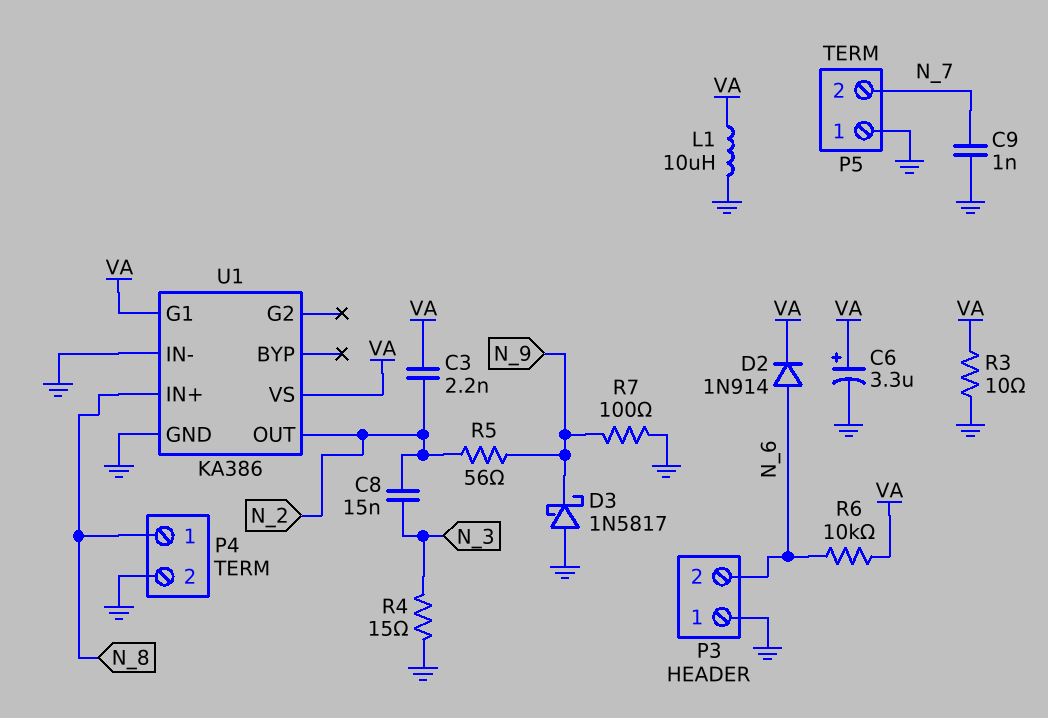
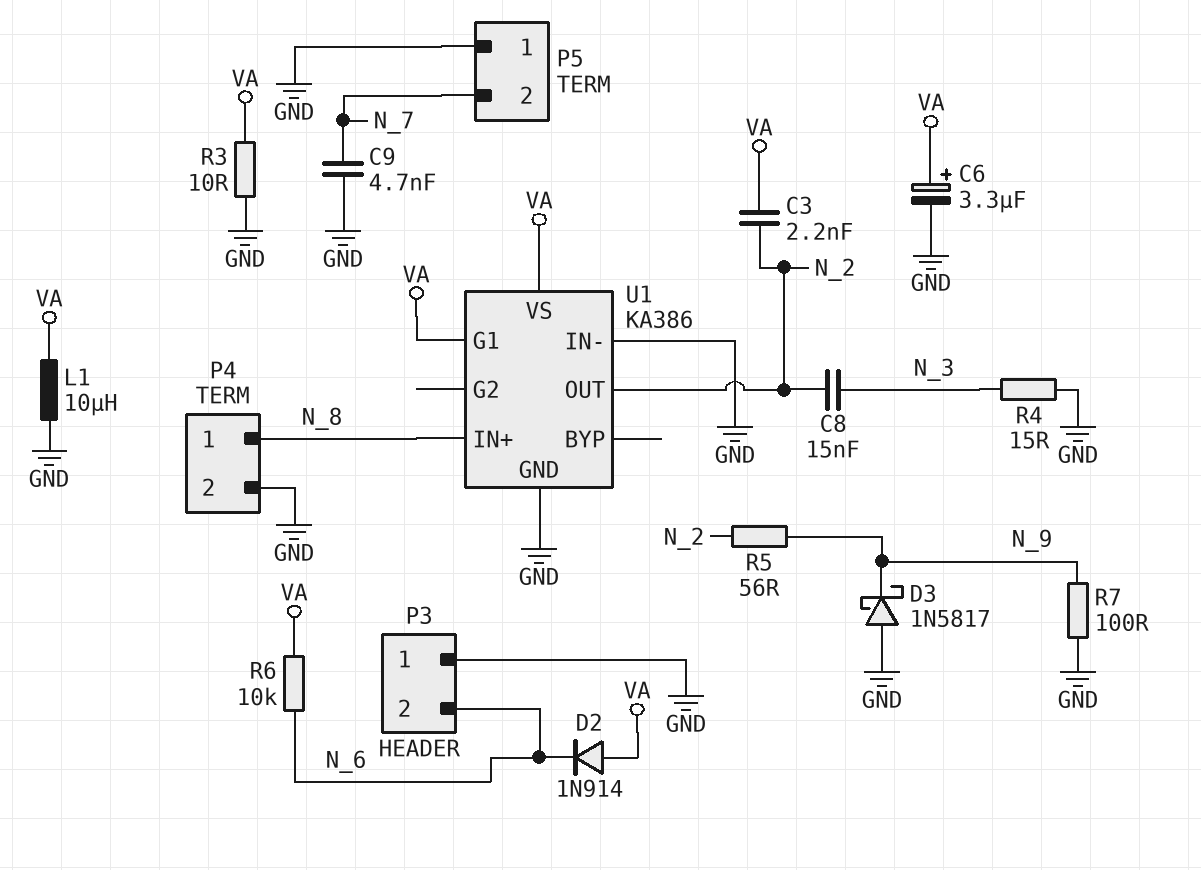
C9: 1nF (GND, N_7) -> 4.7nF (GND, N_7)
D2: diode 1N914 (A N_6, K VA) -> diode 1N914 (A VA, K N_6)

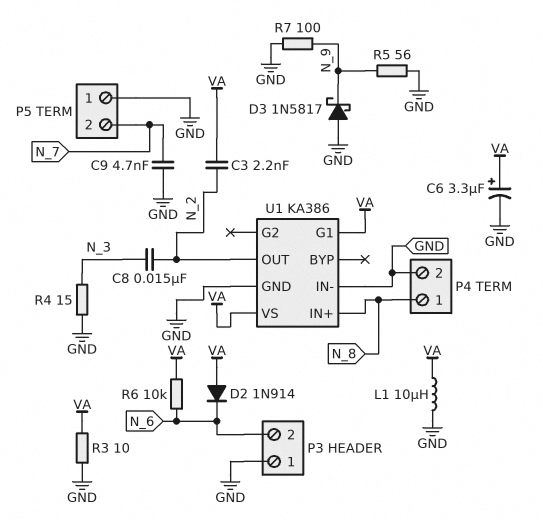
R5: 56 (N_2, N_9) -> 56 (GND, N_9)

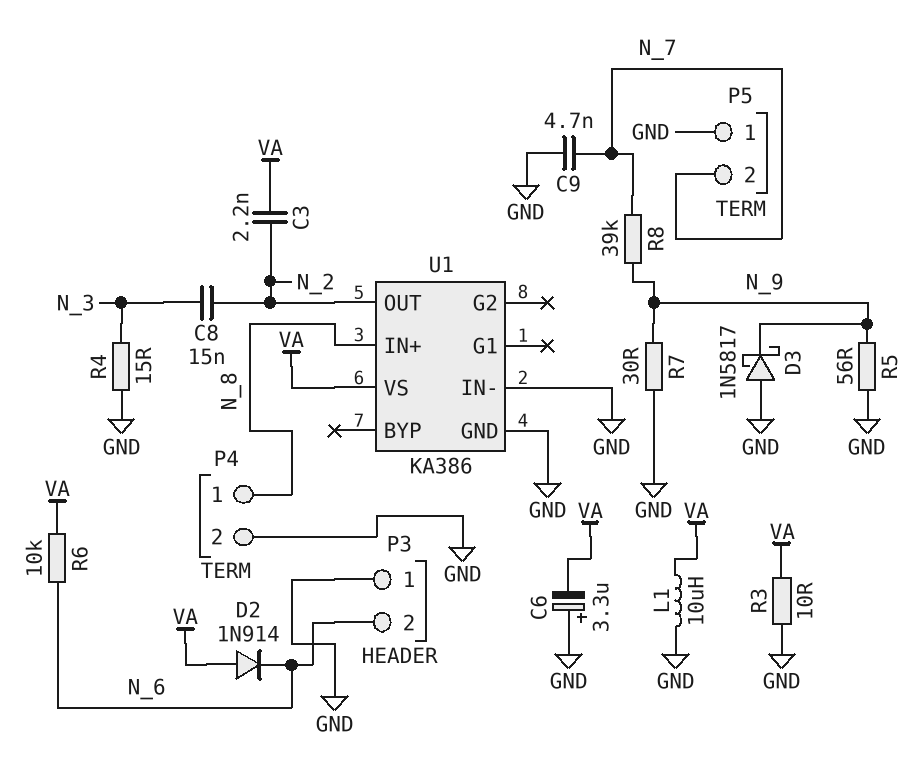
C6: 3.3uF (plus VA, minus GND) -> 3.3uF (plus GND, minus VA)
R7: 100 (GND, N_9) -> 30 (GND, N_9)
R8: none -> 39k (N_7, N_9)
U1 pin G1: VA -> none

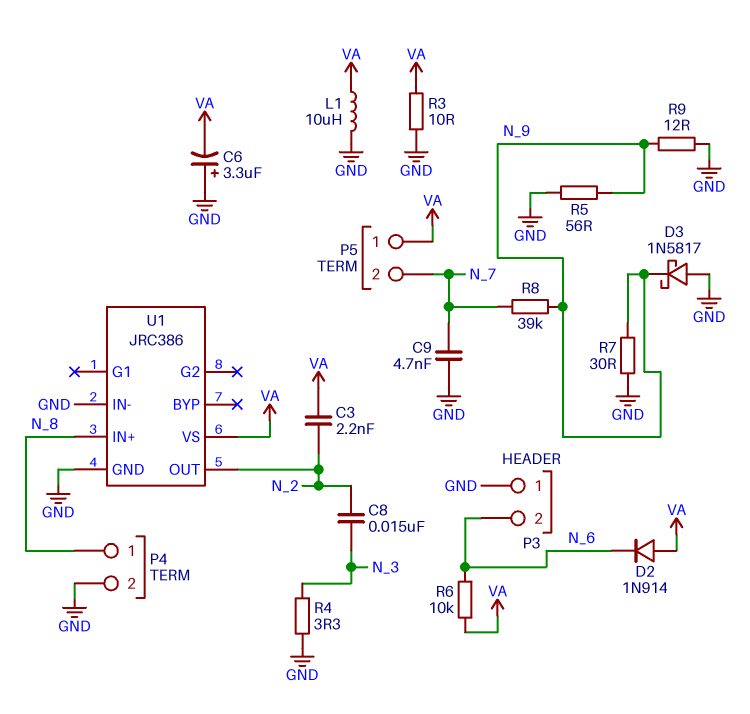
P5 pin 1: GND -> VA
R4: 15 (GND, N_3) -> 3.3 (GND, N_3)
R9: none -> 12 (GND, N_9)
U1: KA386 -> JRC386

